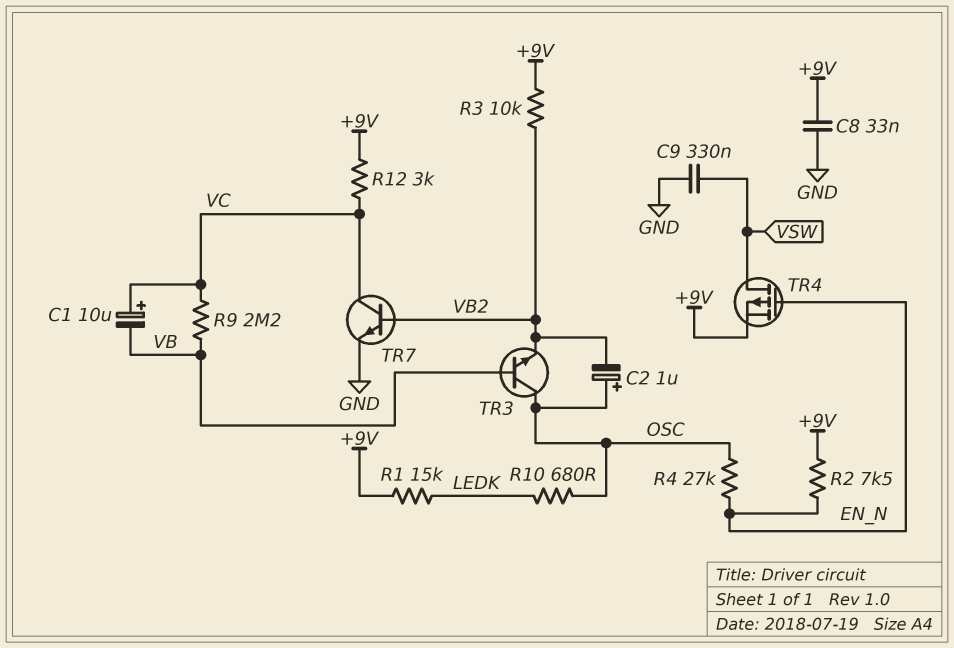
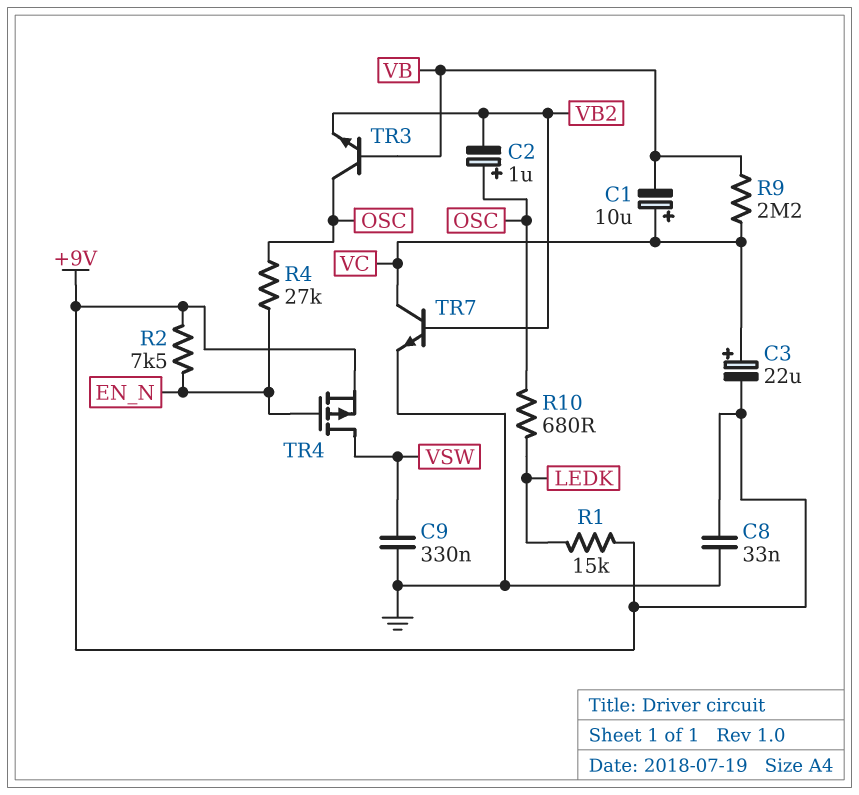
C3: none -> 22uF (plus VC, minus +9V)
R3: 10k (+9V, VB2) -> none
R12: 3k (+9V, VC) -> none

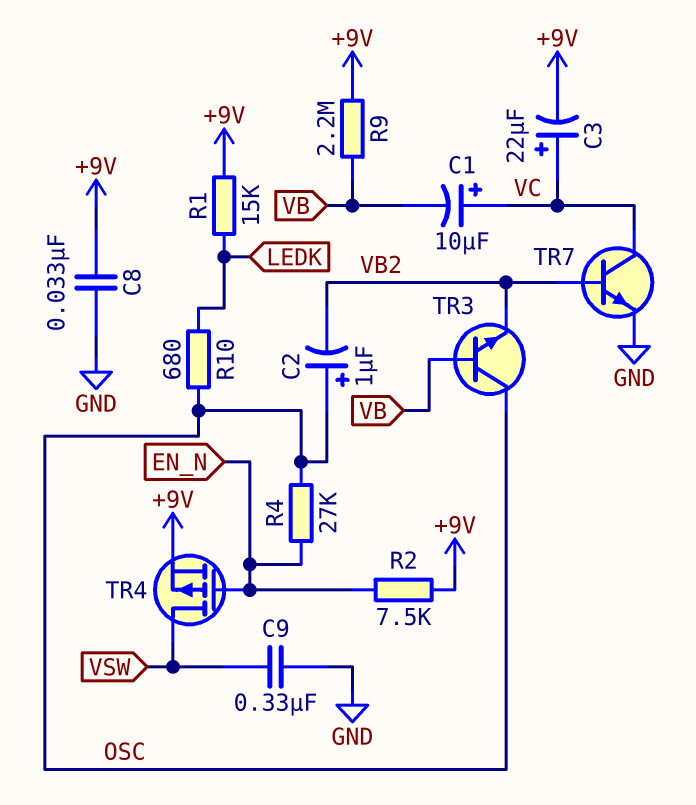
R9: 2.2M (VB, VC) -> 2.2M (+9V, VB)

